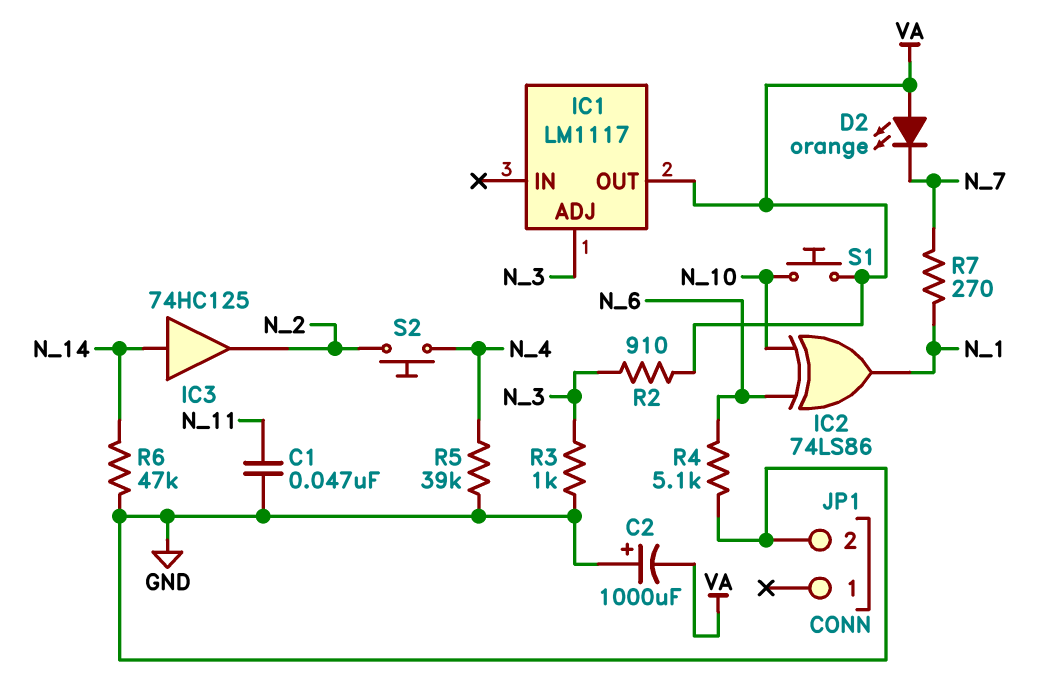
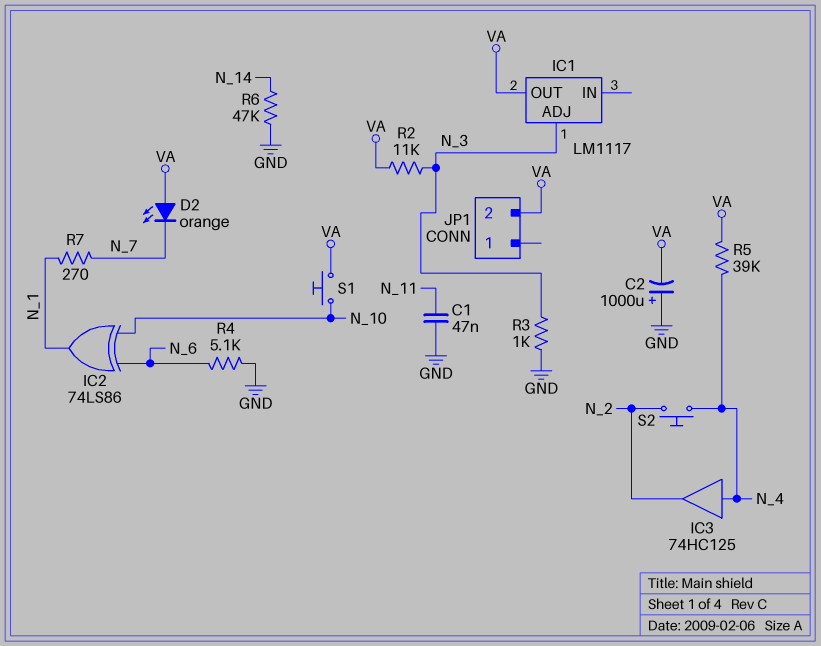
IC3: buffer 74HC125 (in N_14, out N_2) -> buffer 74HC125 (in N_4, out N_2)
JP1 pin 2: GND -> VA
R2: 910 (N_3, VA) -> 11k (N_3, VA)
R5: 39k (GND, N_4) -> 39k (N_4, VA)

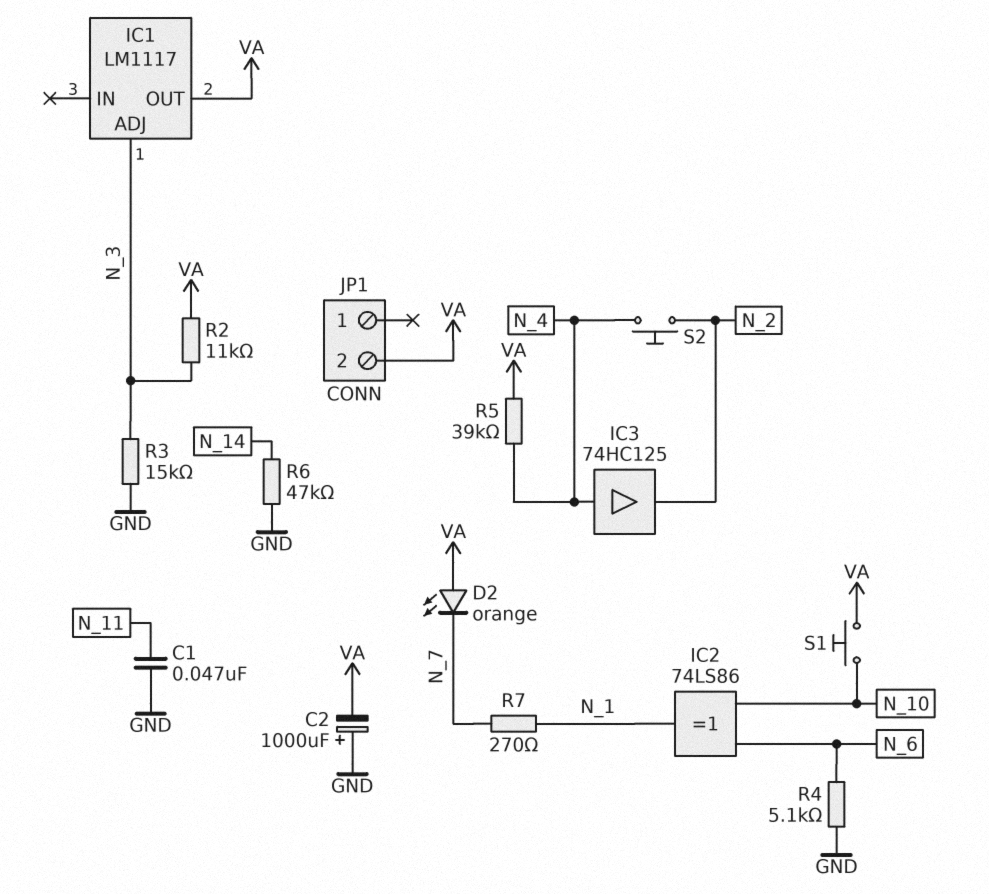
R3: 1k (GND, N_3) -> 15k (GND, N_3)

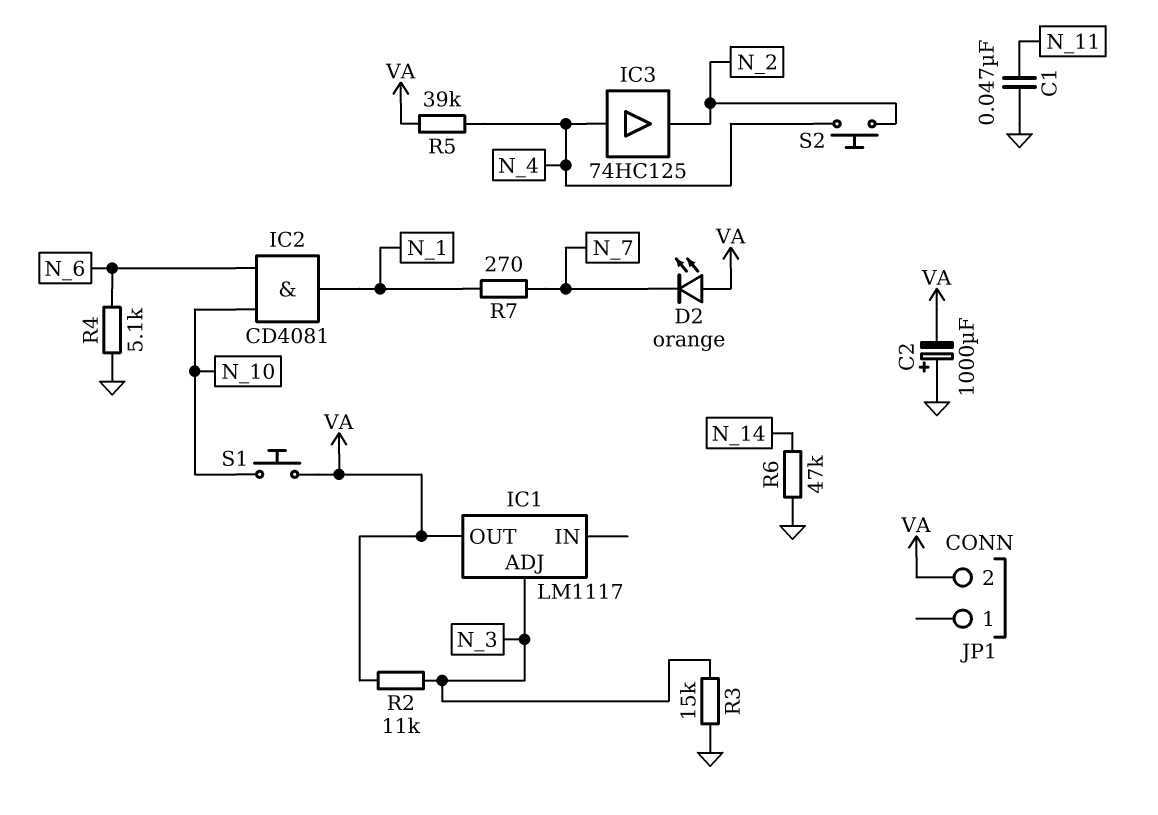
IC2: XOR 74LS86 (in N_6, in N_10, out N_1) -> AND CD4081 (in N_6, in N_10, out N_1)

